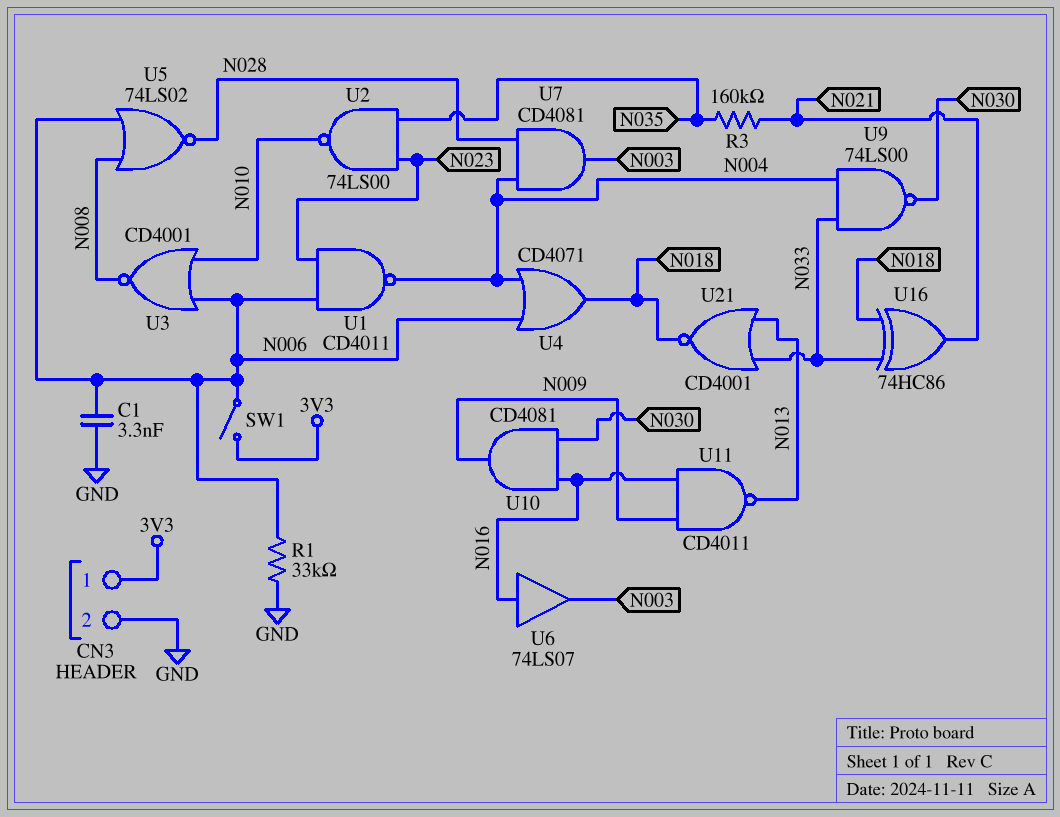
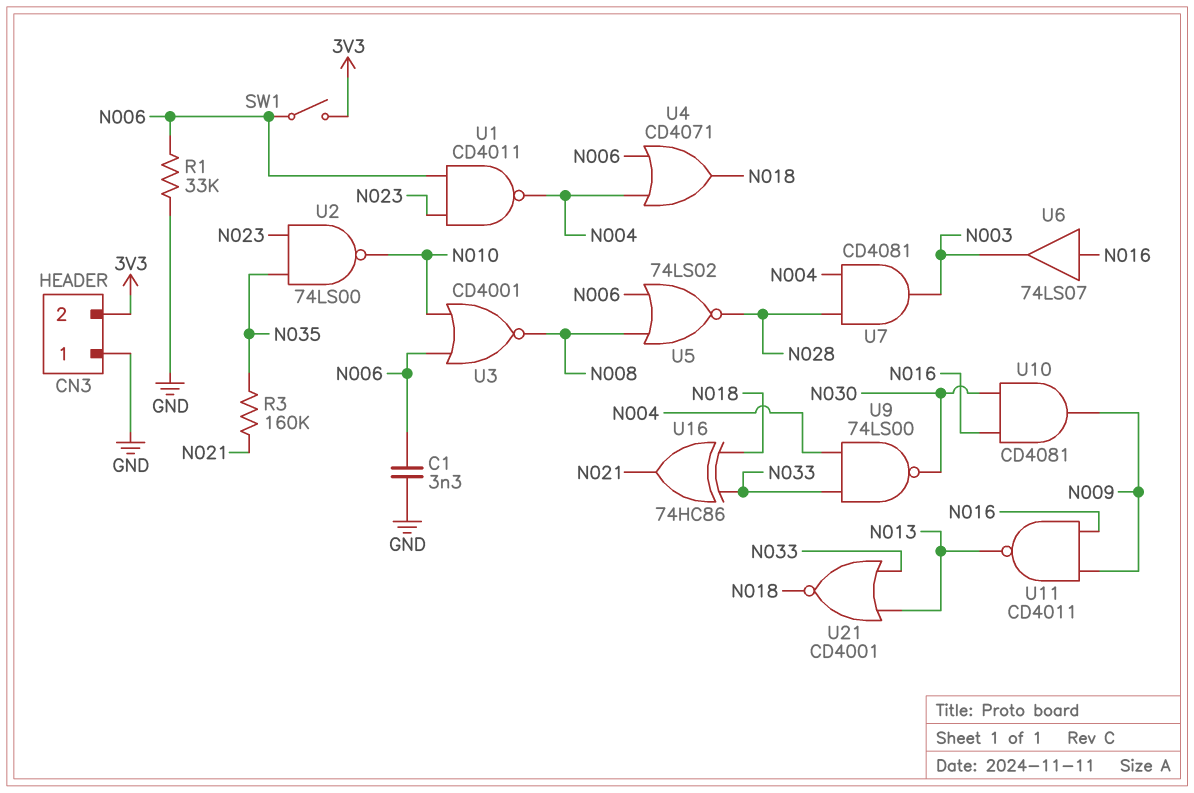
CN3 pin 1: 3V3 -> GND
CN3 pin 2: GND -> 3V3

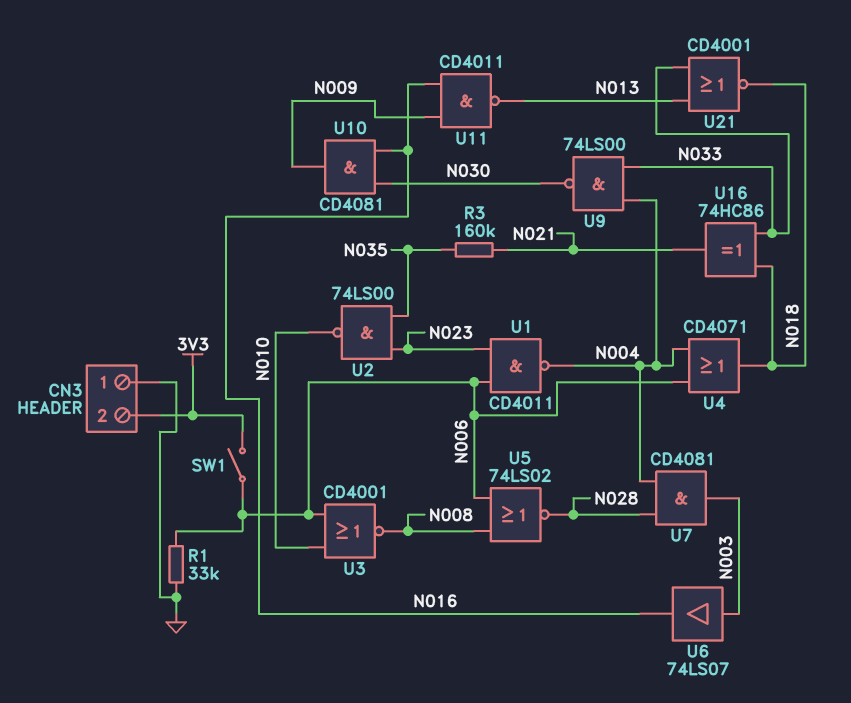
C1: 3.3nF (GND, N006) -> none
U6: buffer 74LS07 (in N016, out N003) -> buffer 74LS07 (in N003, out N016)

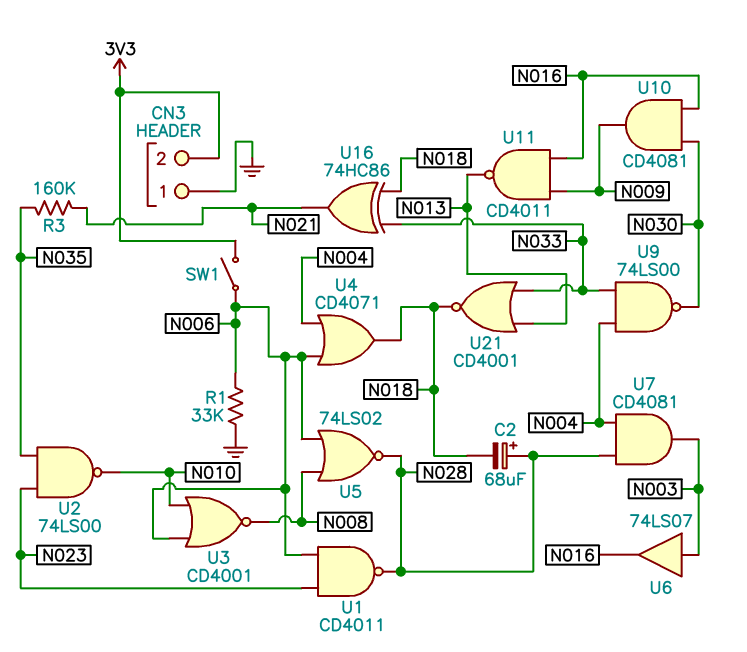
C2: none -> 68uF (plus N028, minus N018)
U1: NAND CD4011 (in N006, in N023, out N004) -> NAND CD4011 (in N006, in N023, out N028)

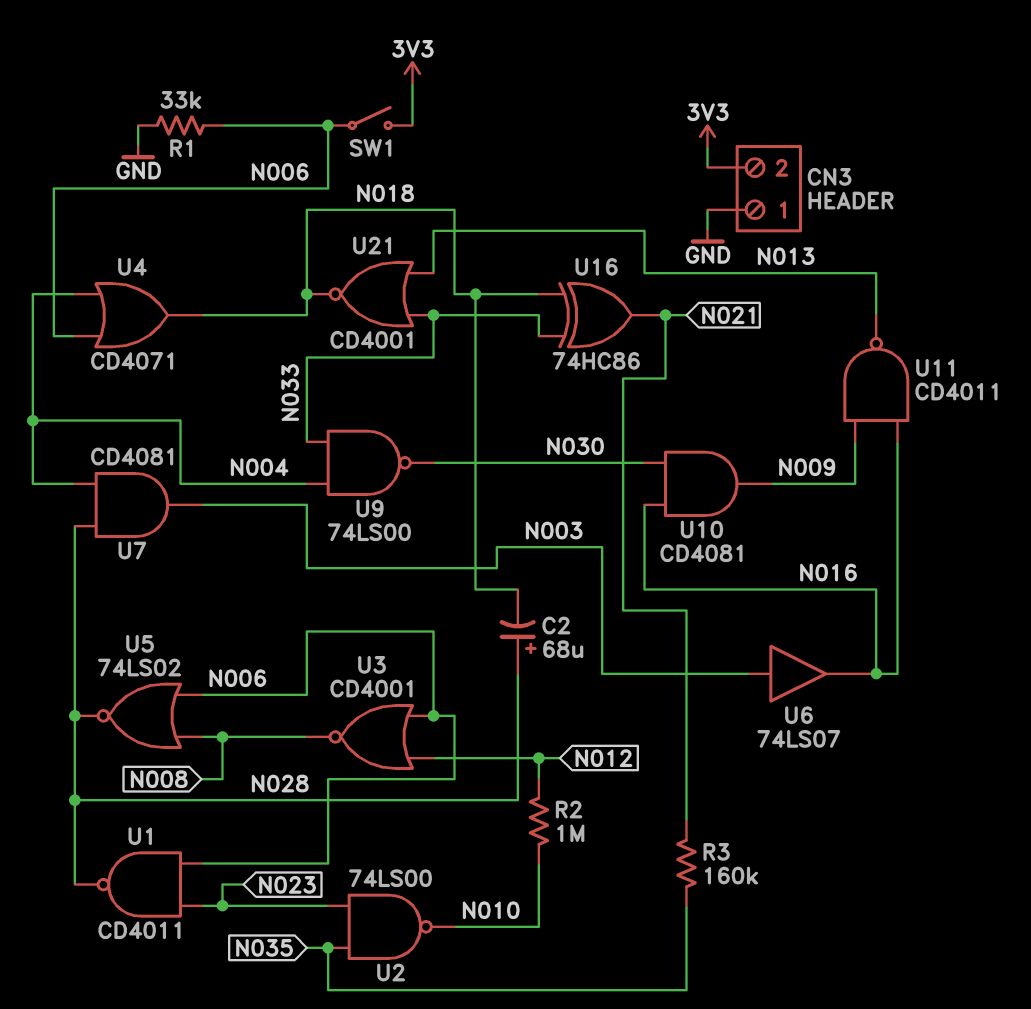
R2: none -> 1M (N010, N012)
U3: NOR CD4001 (in N006, in N010, out N008) -> NOR CD4001 (in N006, in N012, out N008)

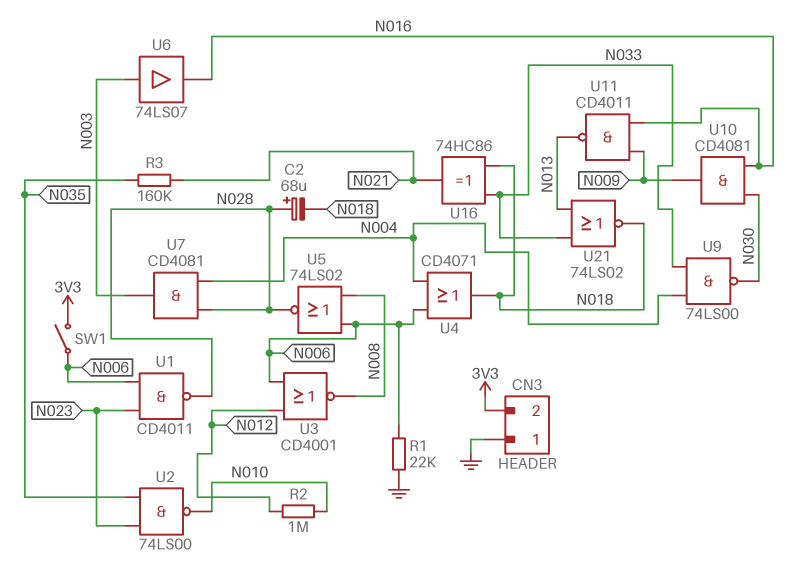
R1: 33k (GND, N006) -> 22k (GND, N006)
U21: NOR CD4001 (in N013, in N033, out N018) -> NOR 74LS02 (in N013, in N033, out N018)

